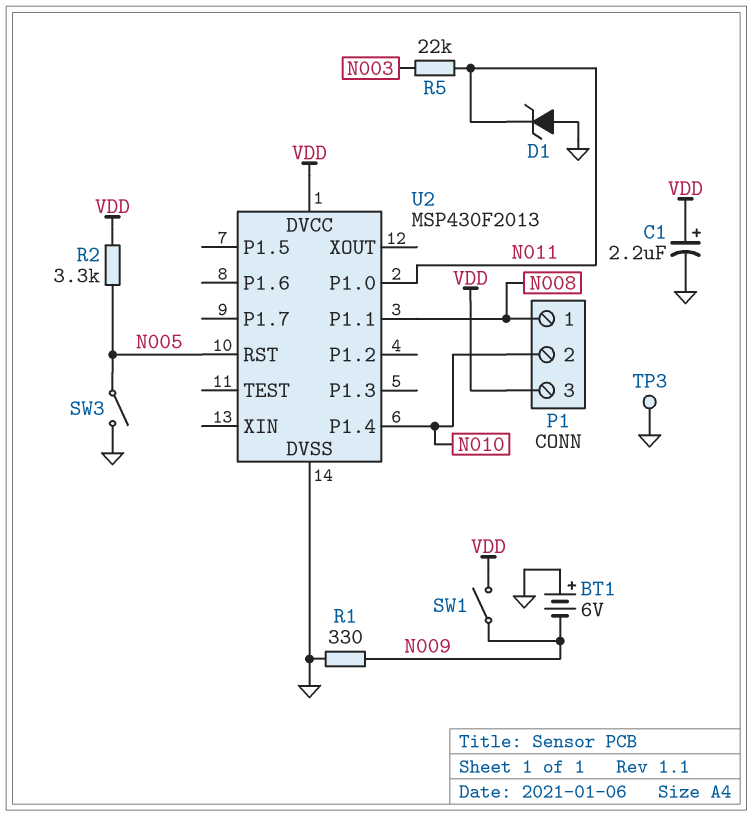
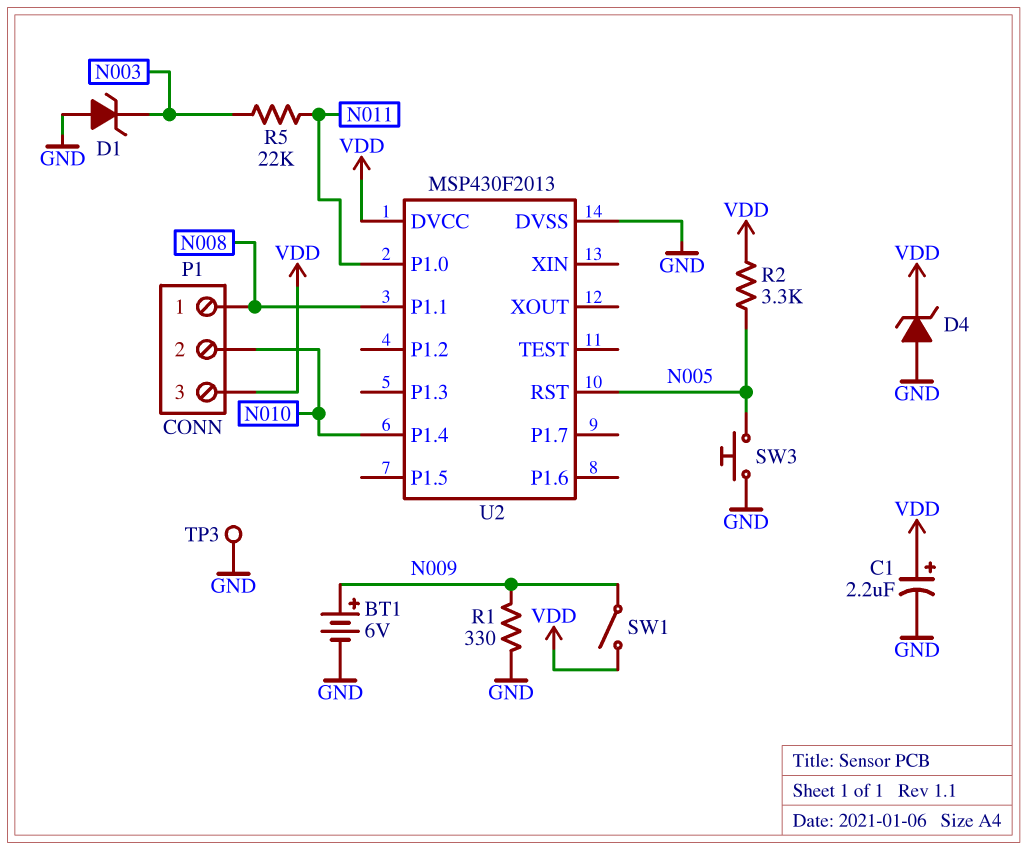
BT1: 6V (plus GND, minus N009) -> 6V (plus N009, minus GND)
D1: zener (A GND, K N011) -> zener (A GND, K N003)
D4: none -> zener (A GND, K VDD)
SW3: switch (GND, N005) -> button (GND, N005)

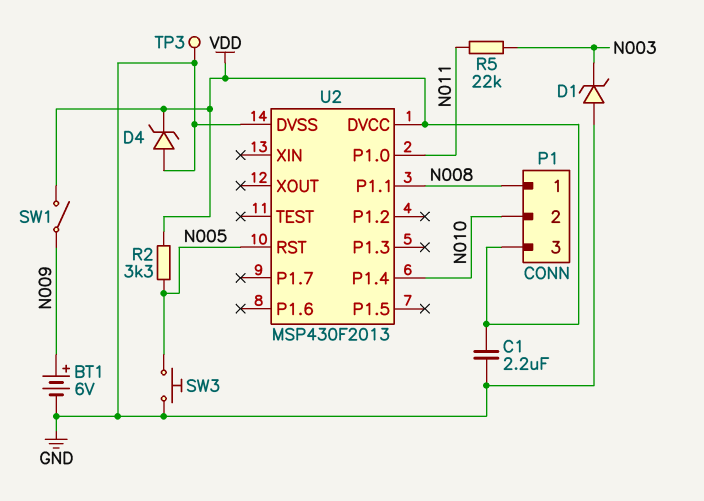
C1: 2.2uF (plus VDD, minus GND) -> 2.2uF (GND, VDD)
R1: 330 (GND, N009) -> none

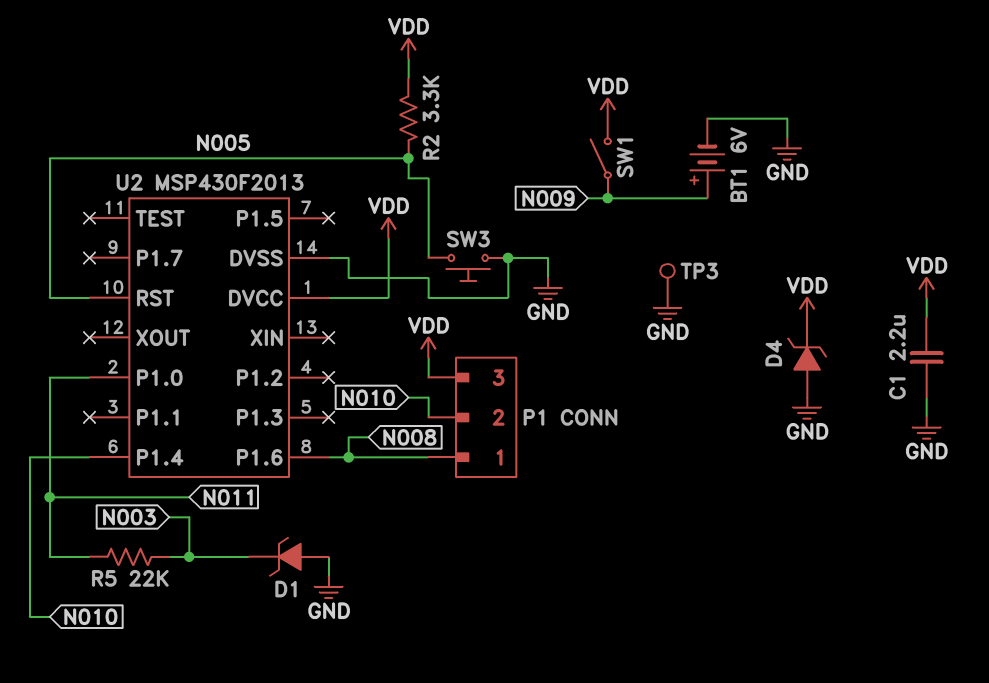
U2 pin P1.1: N008 -> none
U2 pin P1.6: none -> N008

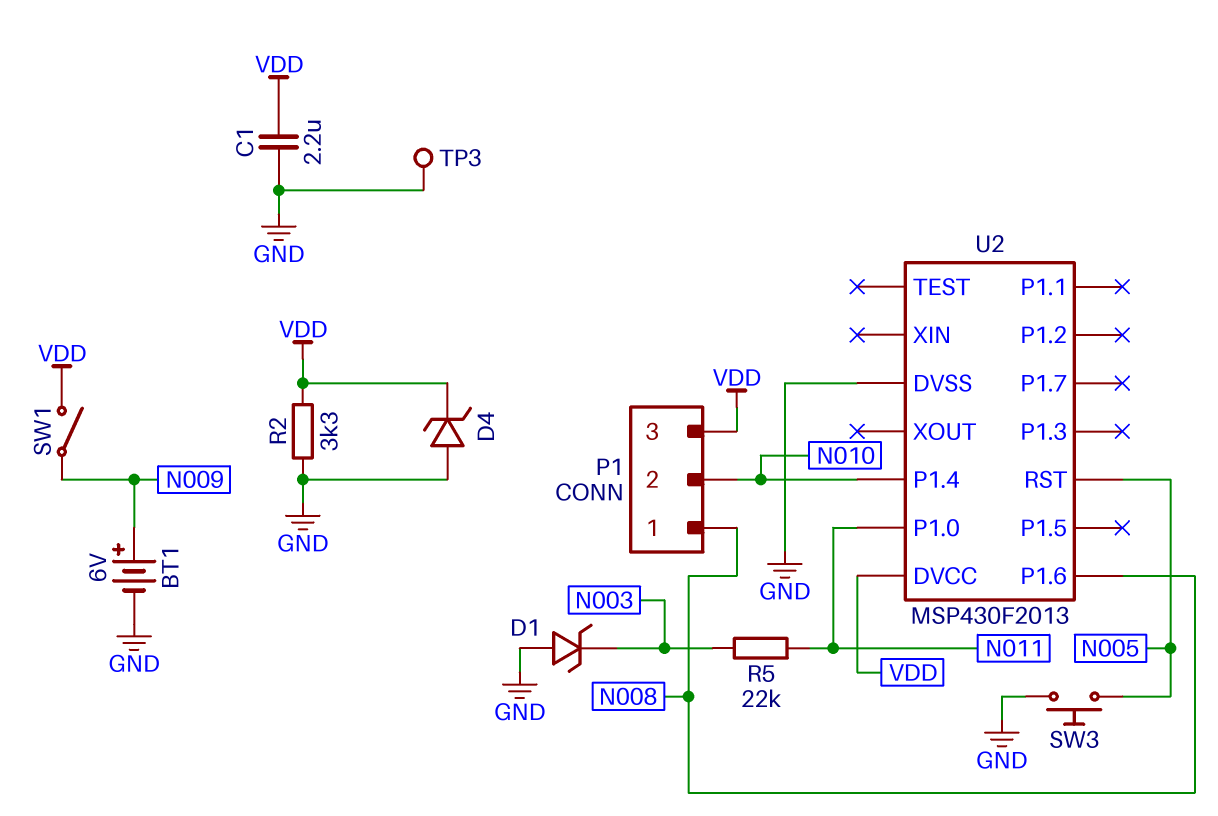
R2: 3.3k (N005, VDD) -> 3.3k (GND, VDD)

